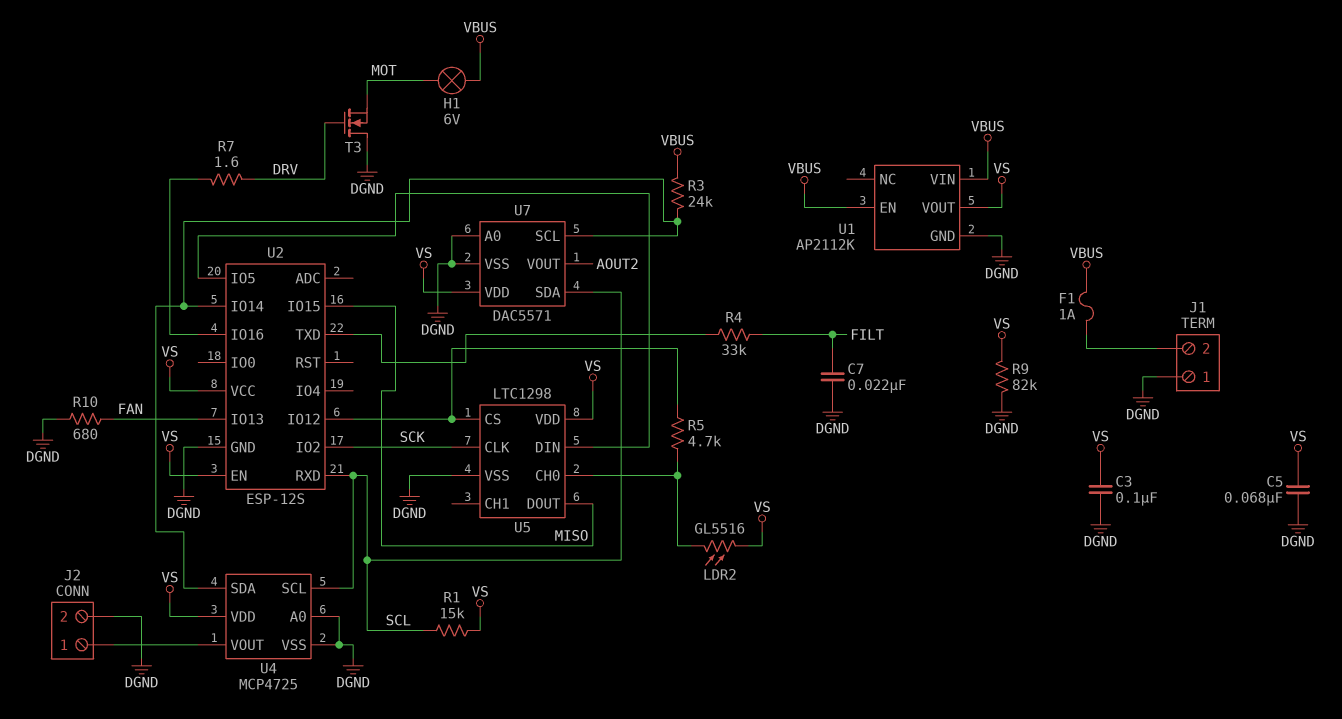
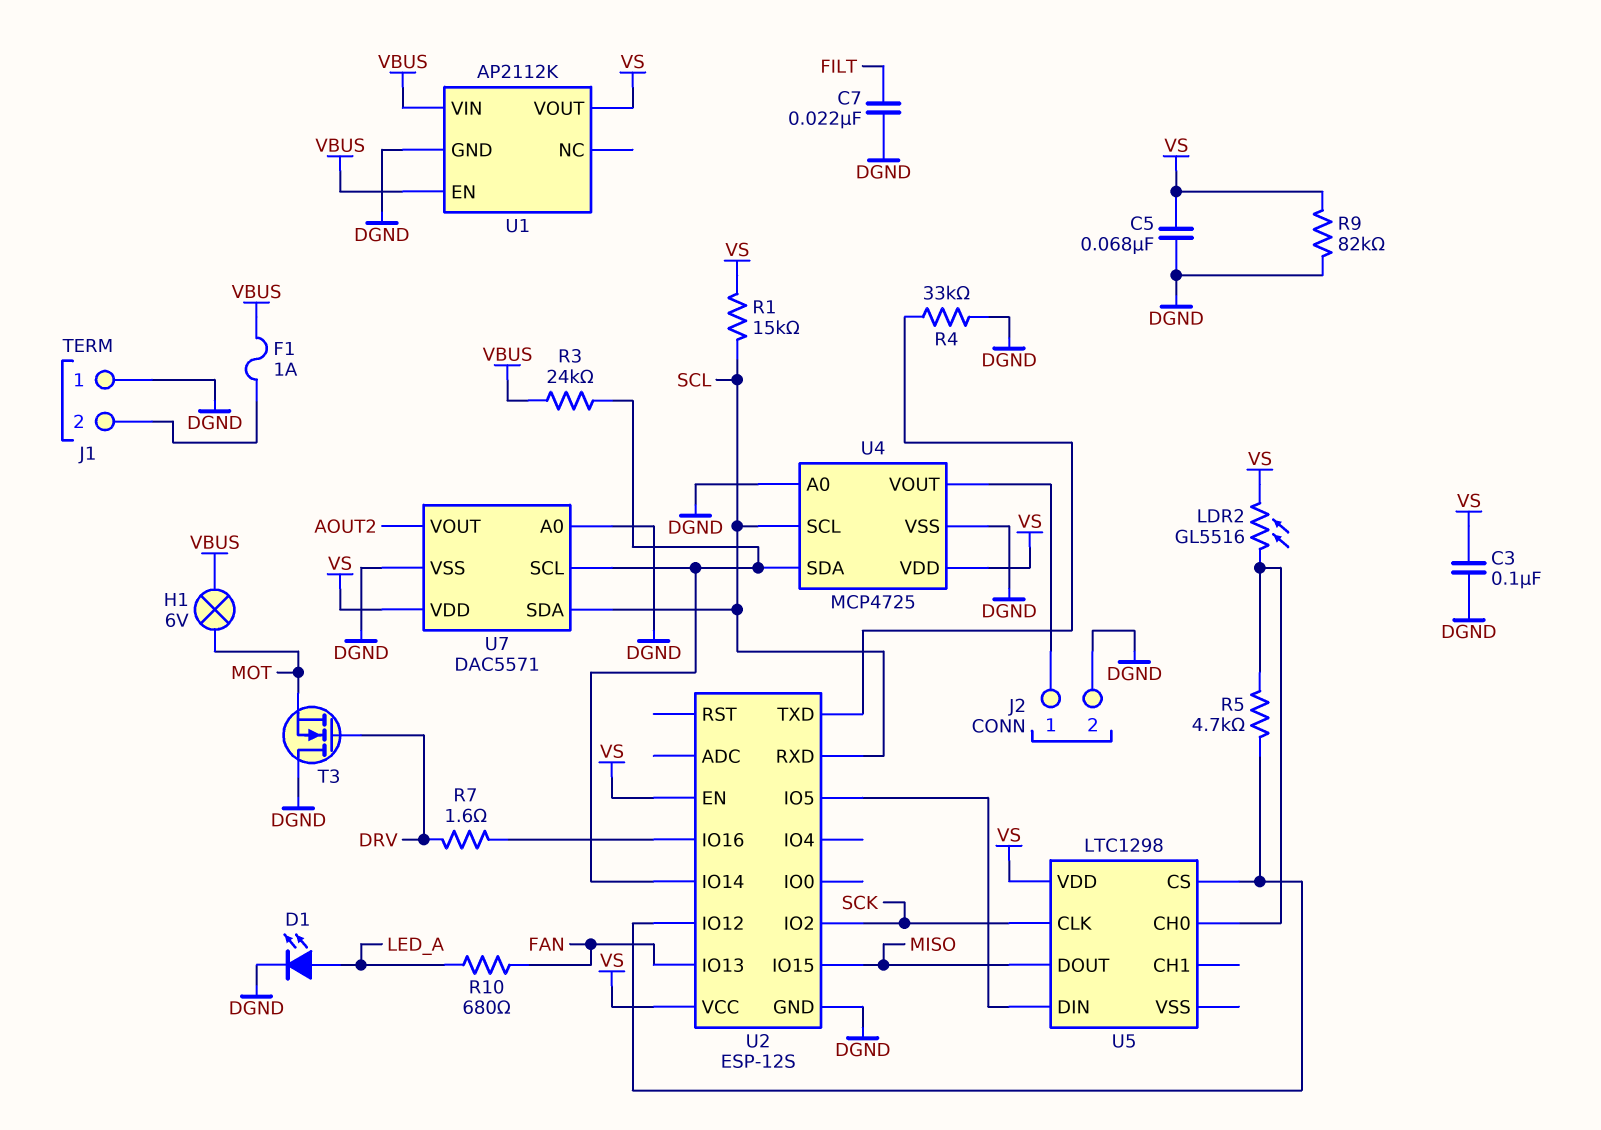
D1: none -> LED (A LED_A, K DGND)
R4: 33k (FILT, U2/TXD) -> 33k (DGND, U2/TXD)
R10: 680 (DGND, FAN) -> 680 (FAN, LED_A)
U5 pin VSS: DGND -> none

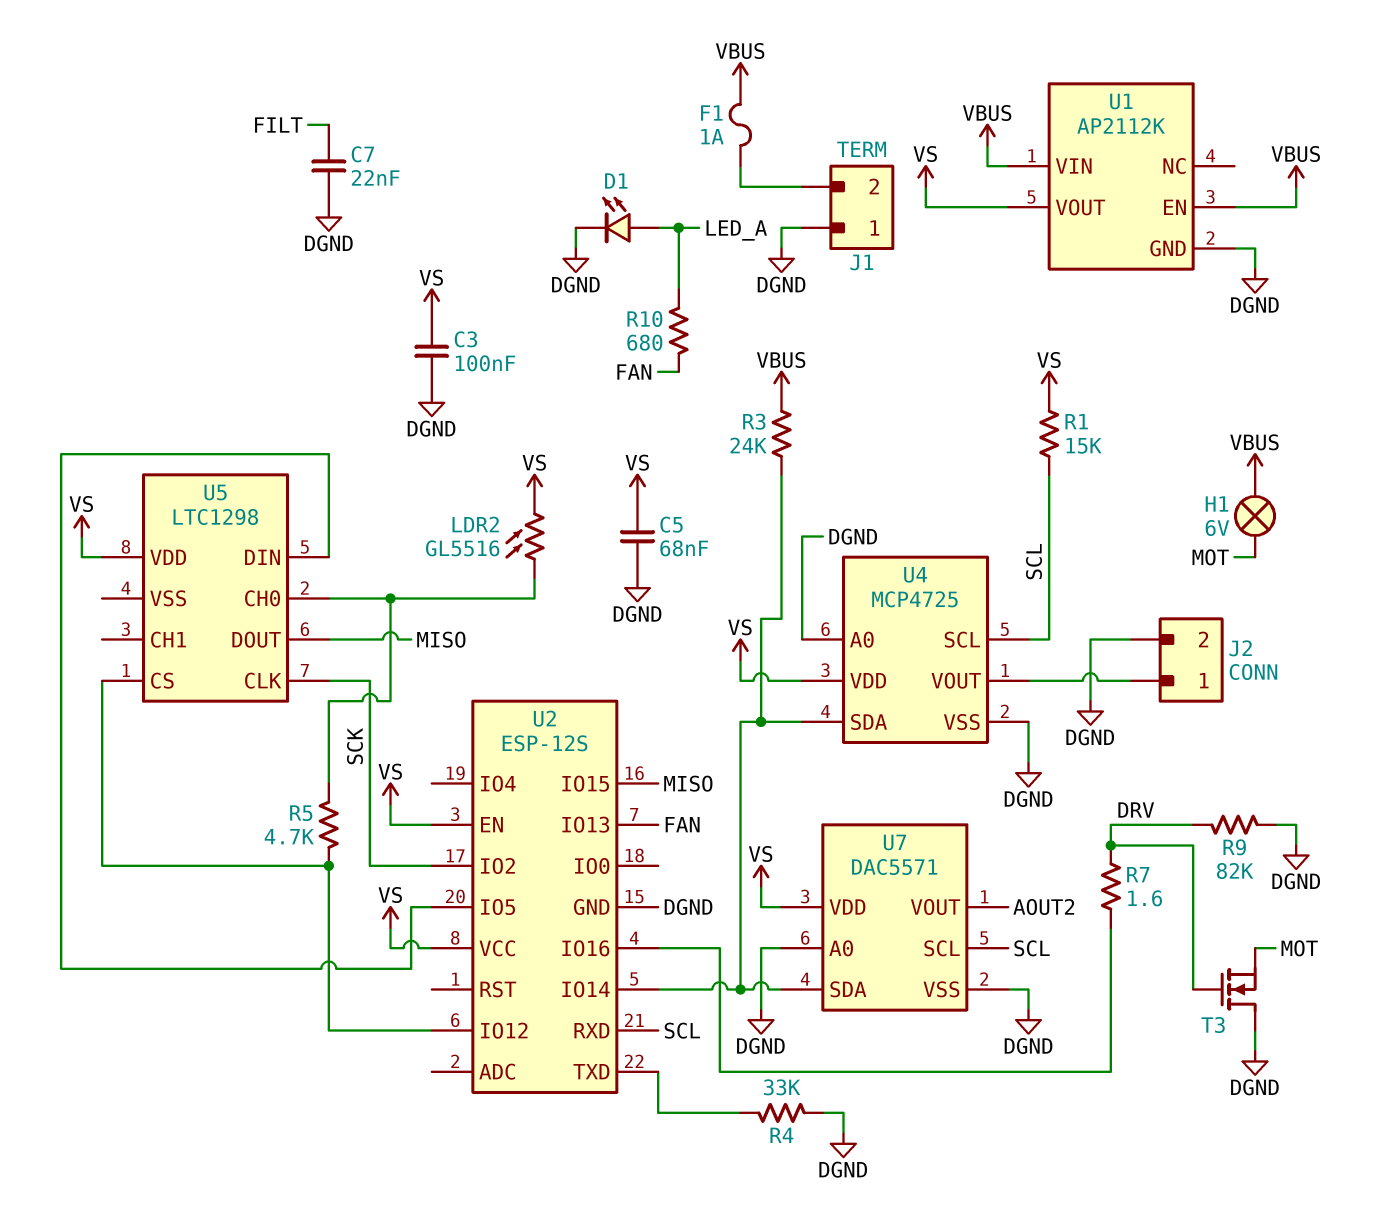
R9: 82k (DGND, VS) -> 82k (DGND, DRV)
U7 pin SCL: U2/IO14 -> SCL
U7 pin SDA: SCL -> U2/IO14

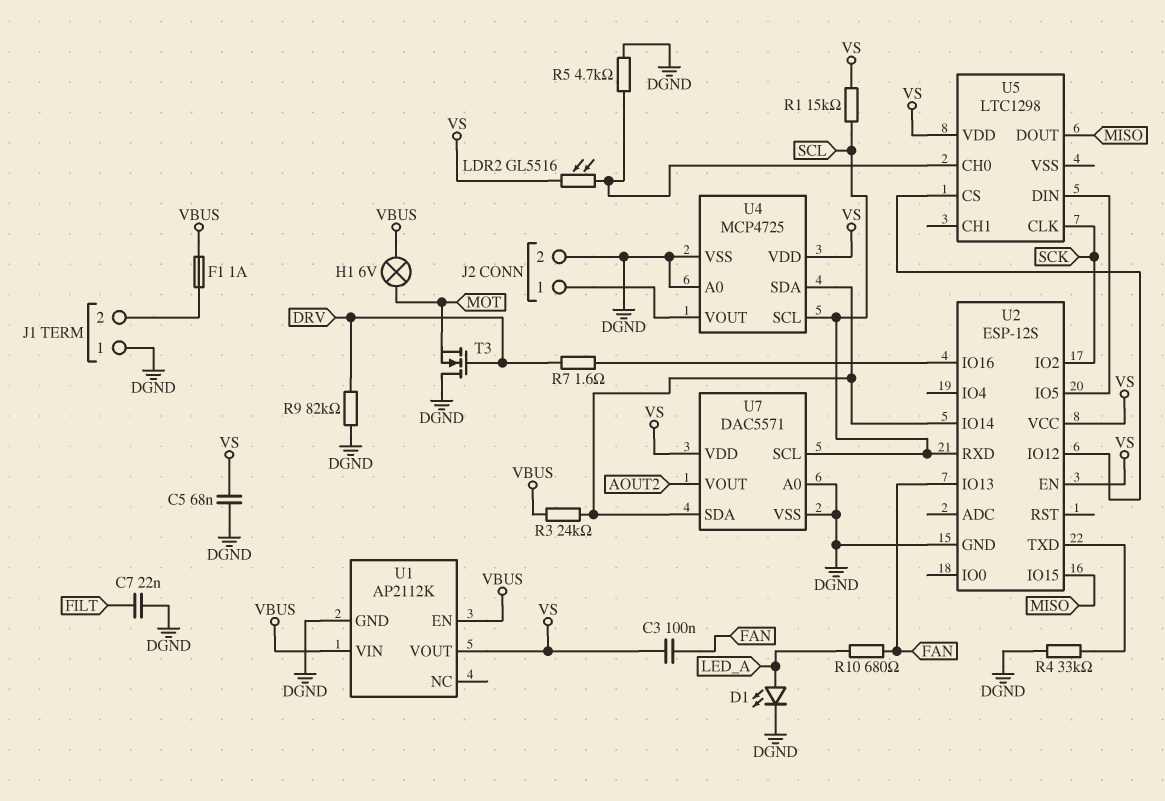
C3: 100nF (DGND, VS) -> 100nF (FAN, VS)
R5: 4.7k (U2/IO12, U5/CH0) -> 4.7k (DGND, U5/CH0)

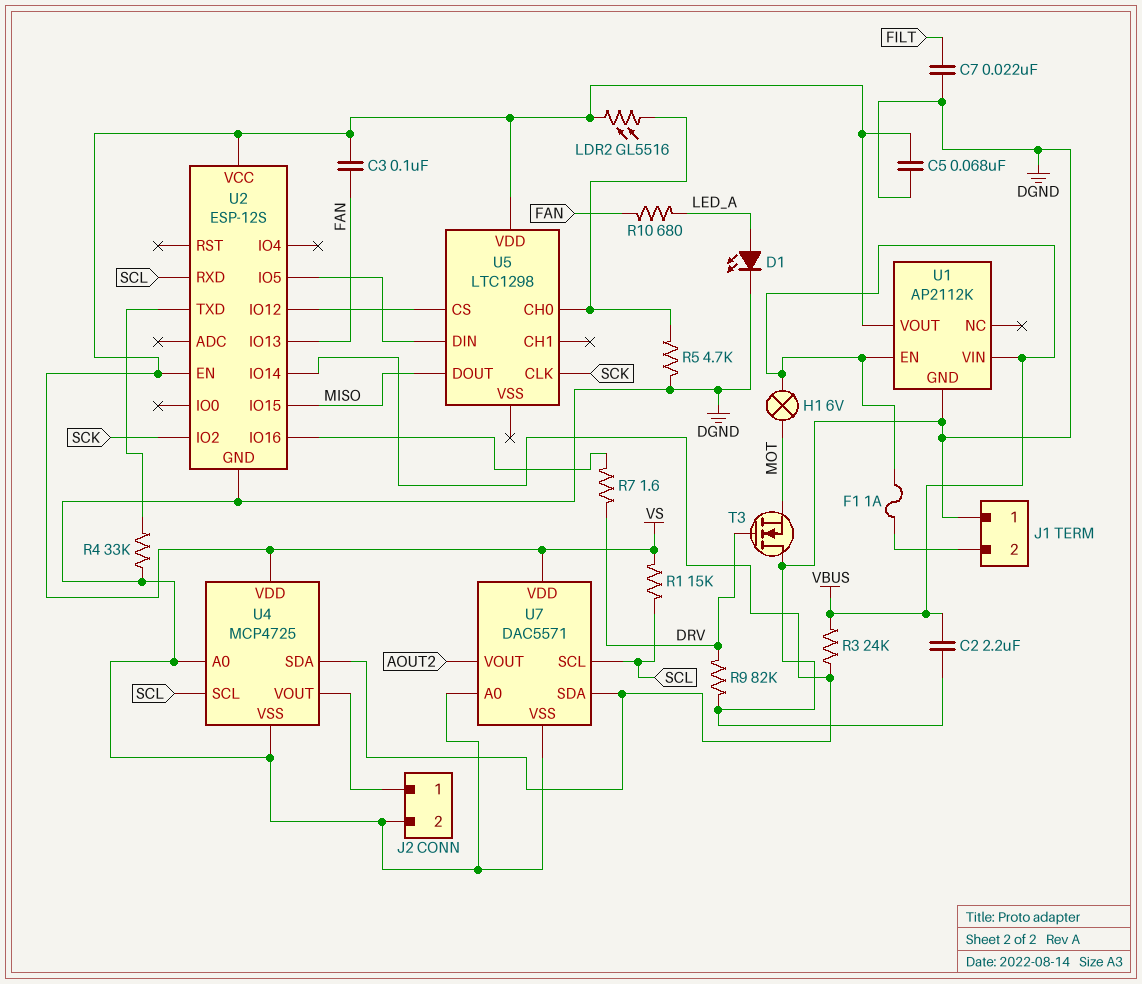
C2: none -> 2.2uF (DGND, VBUS)

